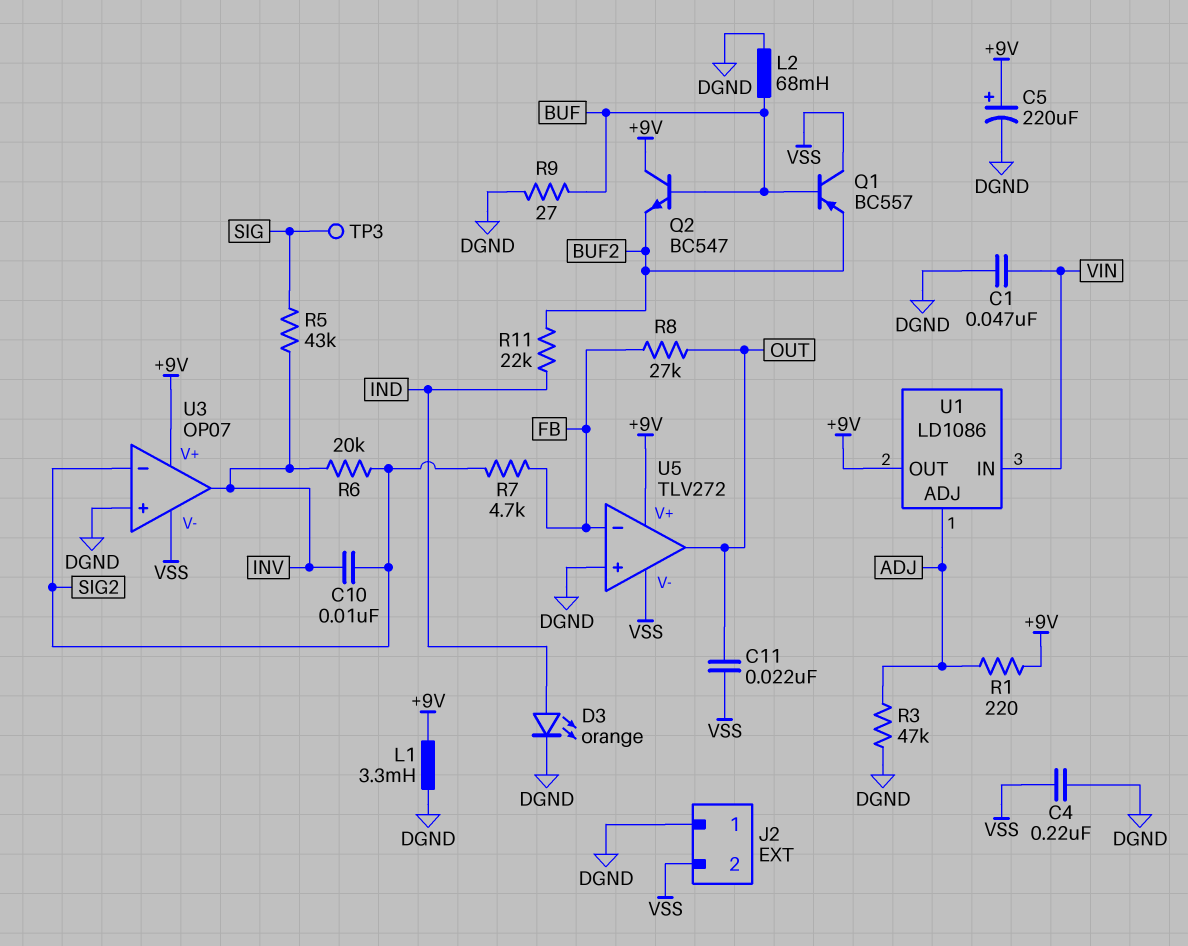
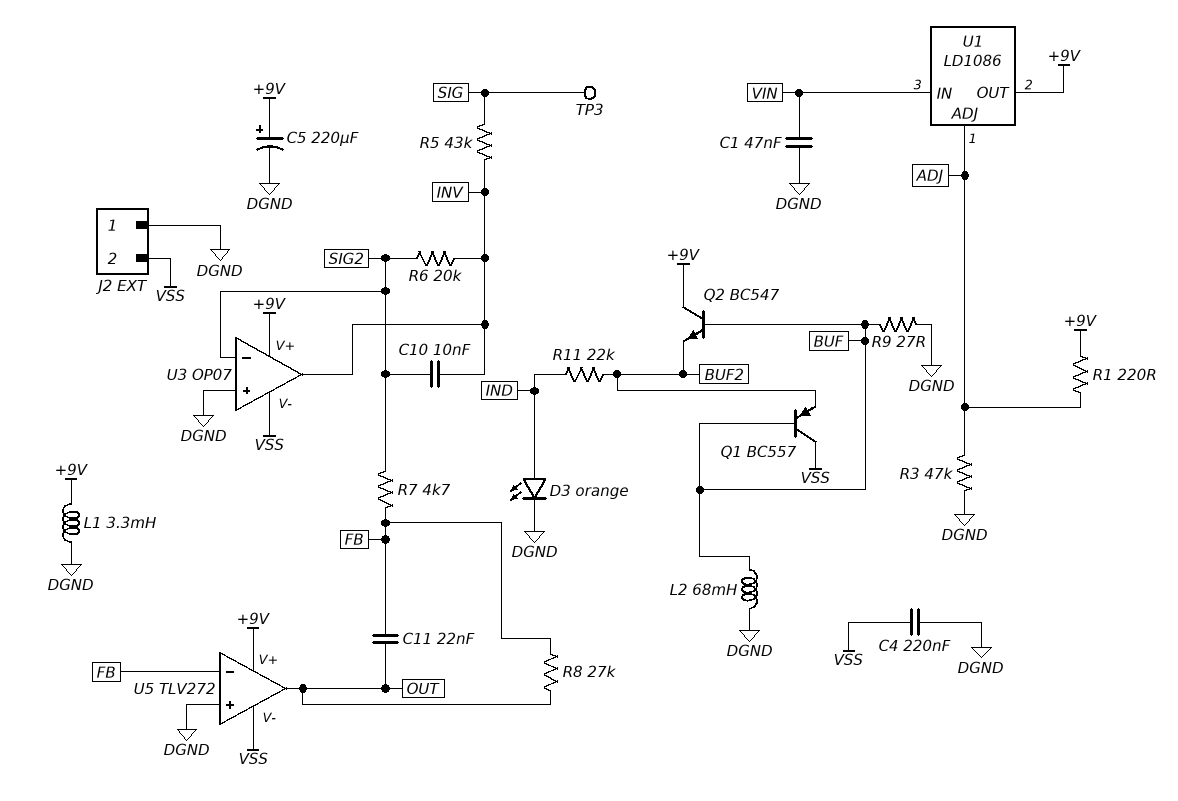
C11: 22nF (OUT, VSS) -> 22nF (FB, OUT)

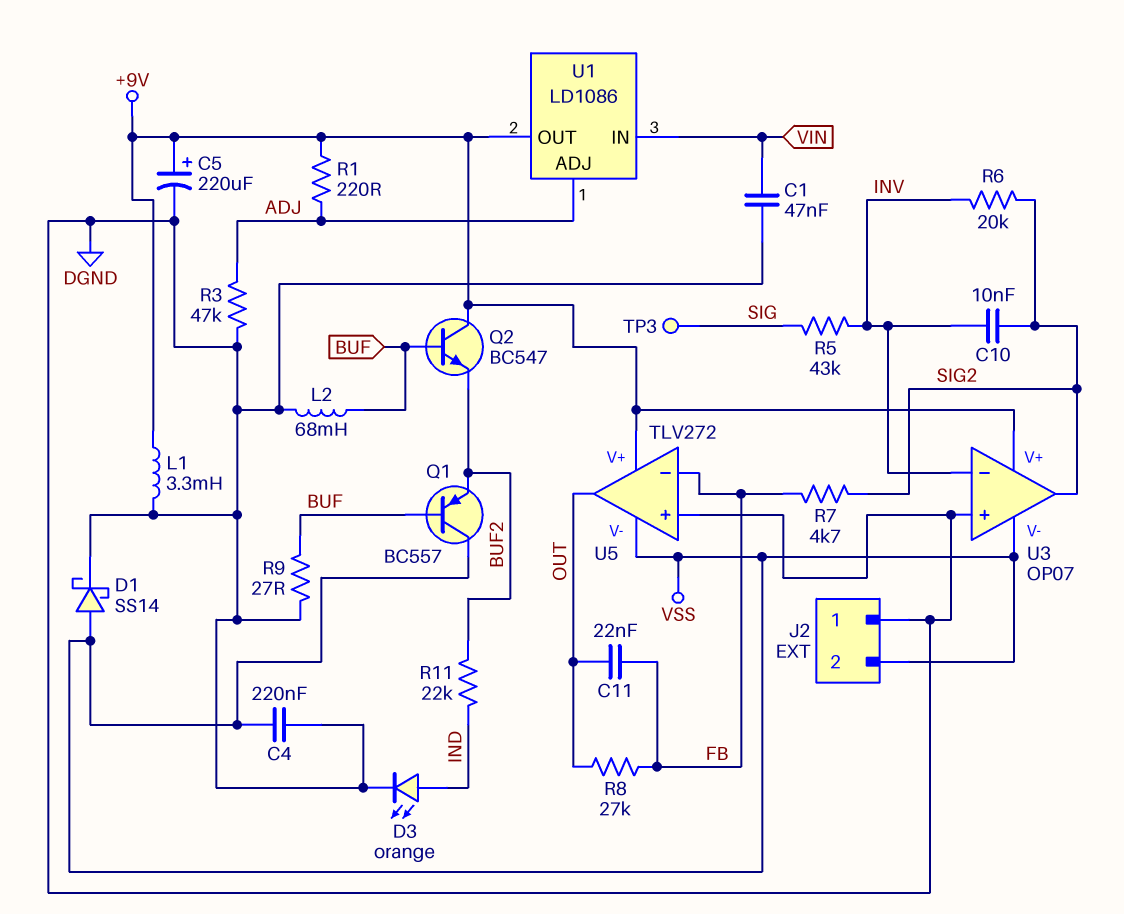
D1: none -> schottky SS14 (A VSS, K DGND)
U3 pin in-: SIG2 -> INV
U3 pin out: INV -> SIG2

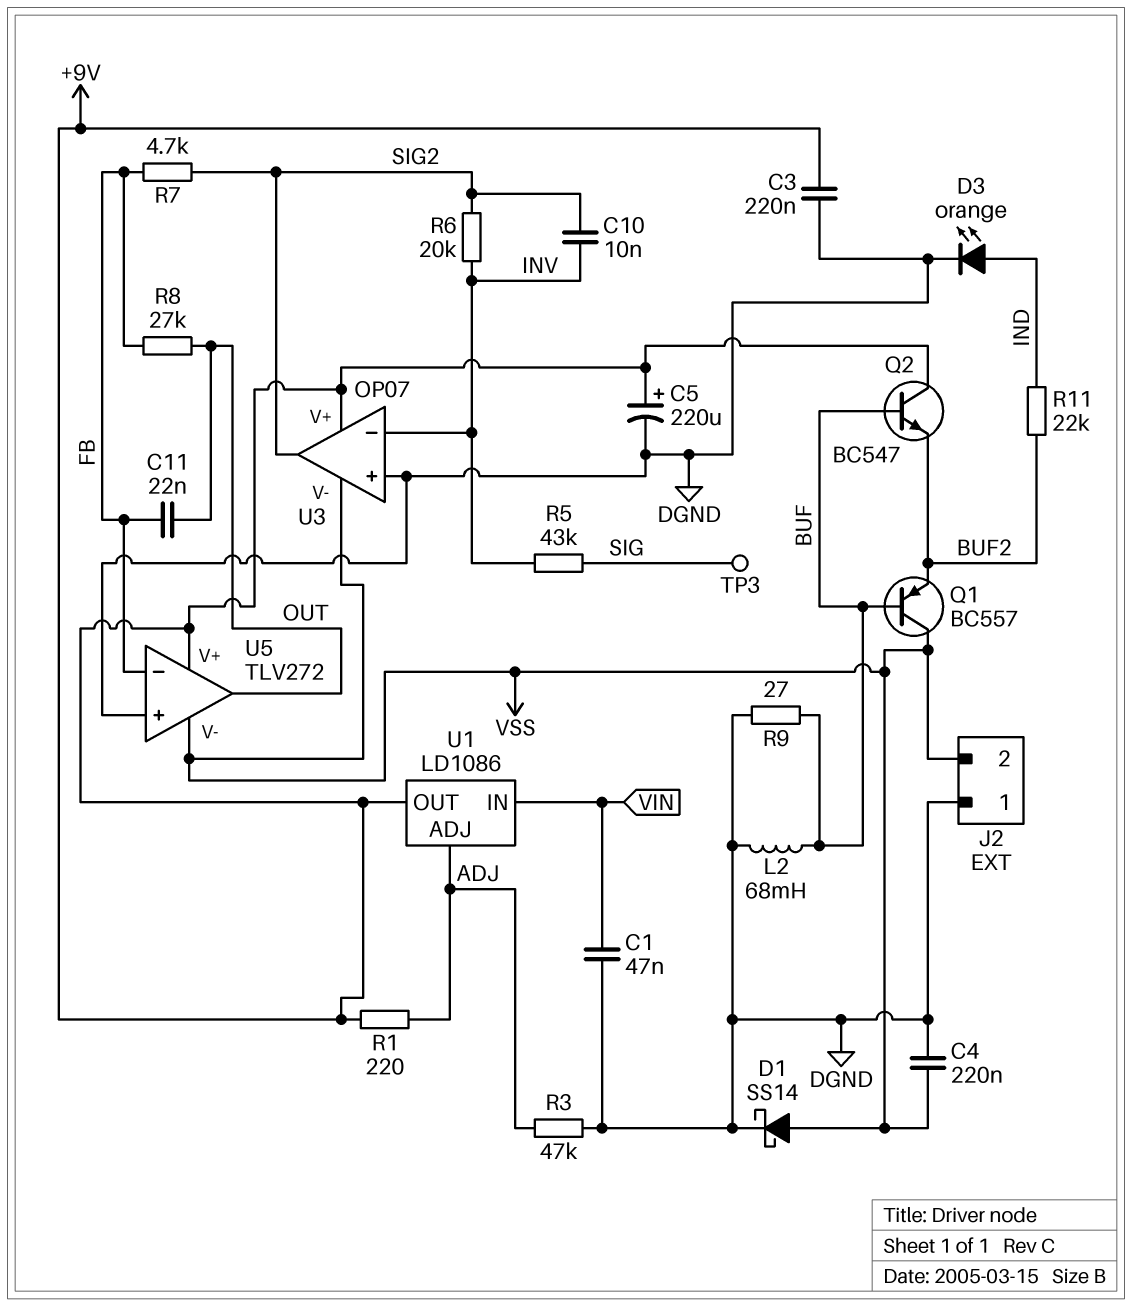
C3: none -> 220nF (+9V, DGND)
L1: 3.3mH (+9V, DGND) -> none

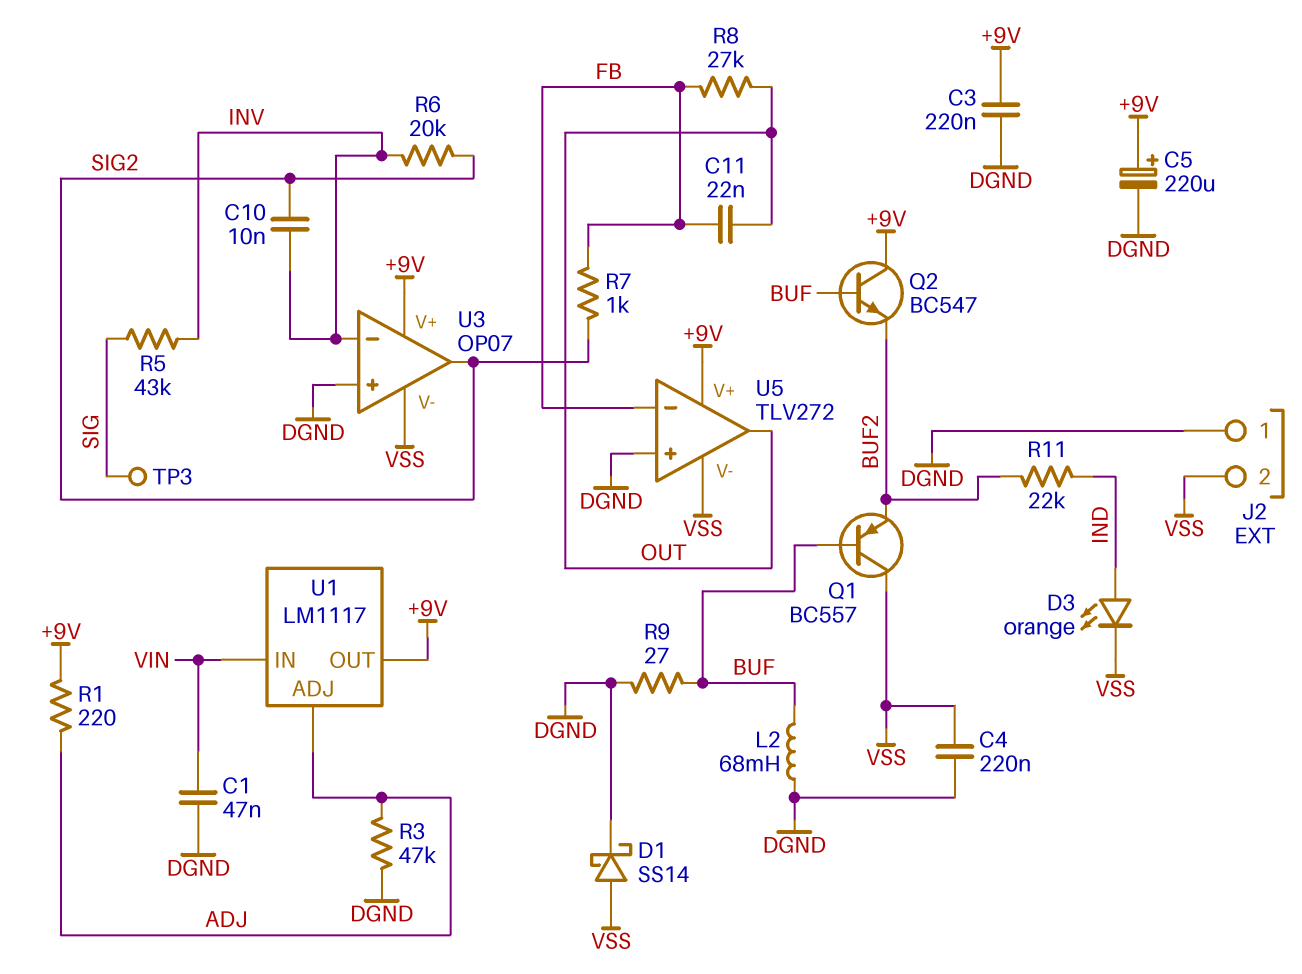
D3: LED orange (A IND, K DGND) -> LED orange (A IND, K VSS)
R7: 4.7k (FB, SIG2) -> 1k (FB, SIG2)
U1: LD1086 -> LM1117

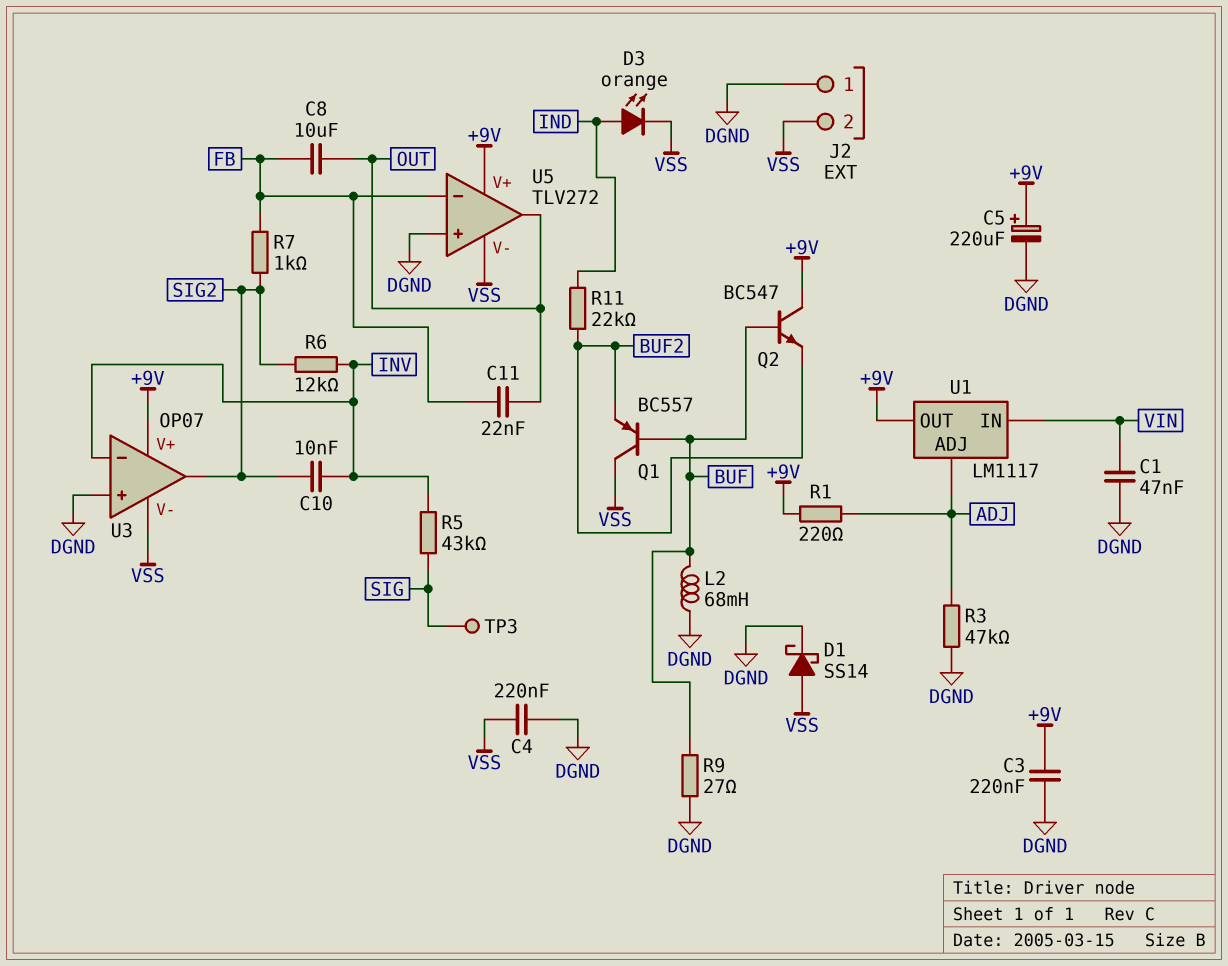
C8: none -> 10uF (FB, OUT)
R6: 20k (INV, SIG2) -> 12k (INV, SIG2)
R8: 27k (FB, OUT) -> none

